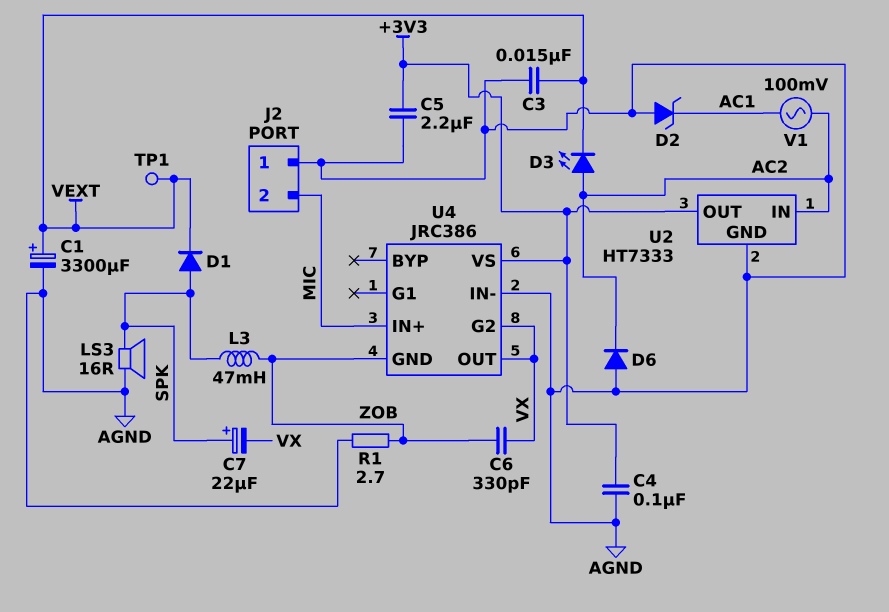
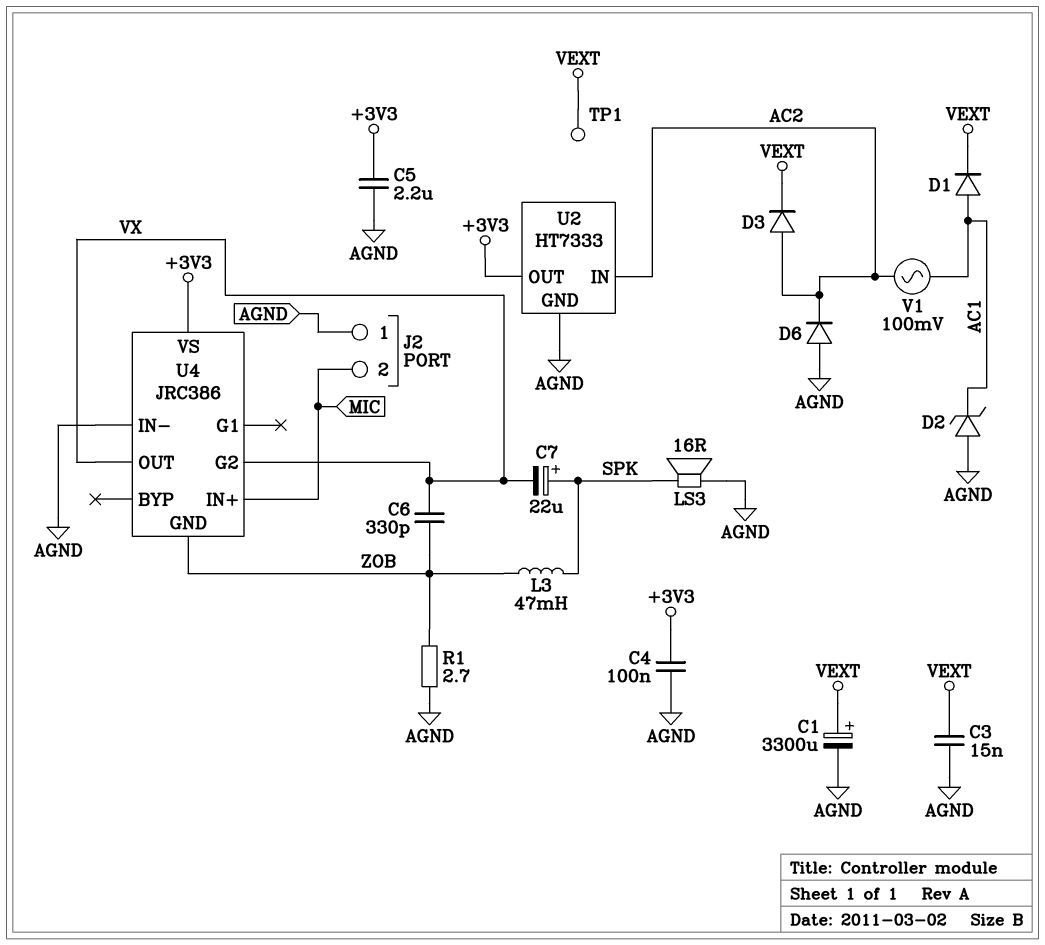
D1: diode (A SPK, K VEXT) -> diode (A AC1, K VEXT)
D3: LED (A AC2, K VEXT) -> diode (A AC2, K VEXT)

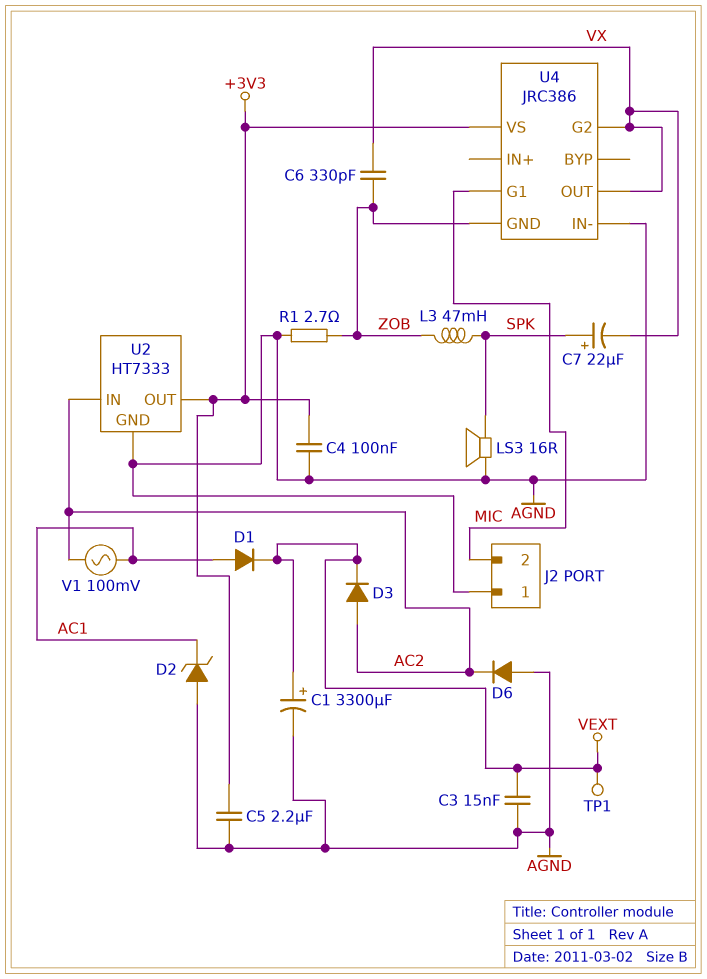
U4 pin G1: none -> MIC
U4 pin IN+: MIC -> none

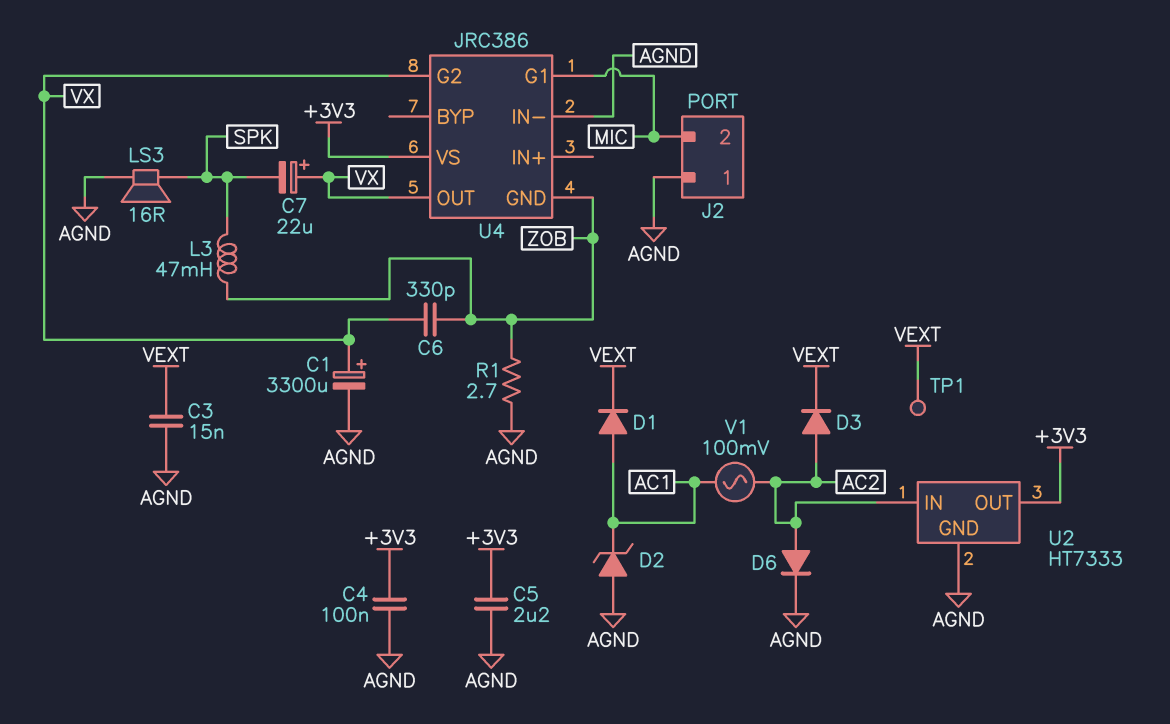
C1: 3300uF (plus VEXT, minus AGND) -> 3300uF (plus VX, minus AGND)
C7: 22uF (plus SPK, minus VX) -> 22uF (plus VX, minus SPK)
D6: diode (A AGND, K AC2) -> diode (A AC2, K AGND)

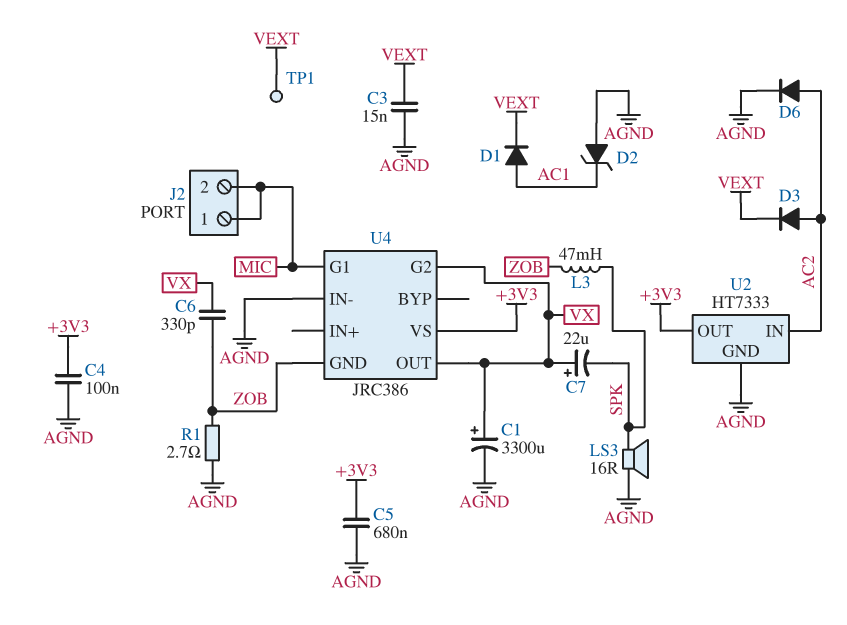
C5: 2.2uF (+3V3, AGND) -> 680nF (+3V3, AGND)
J2 pin 1: AGND -> MIC
V1: AC 100mV (AC1, AC2) -> none

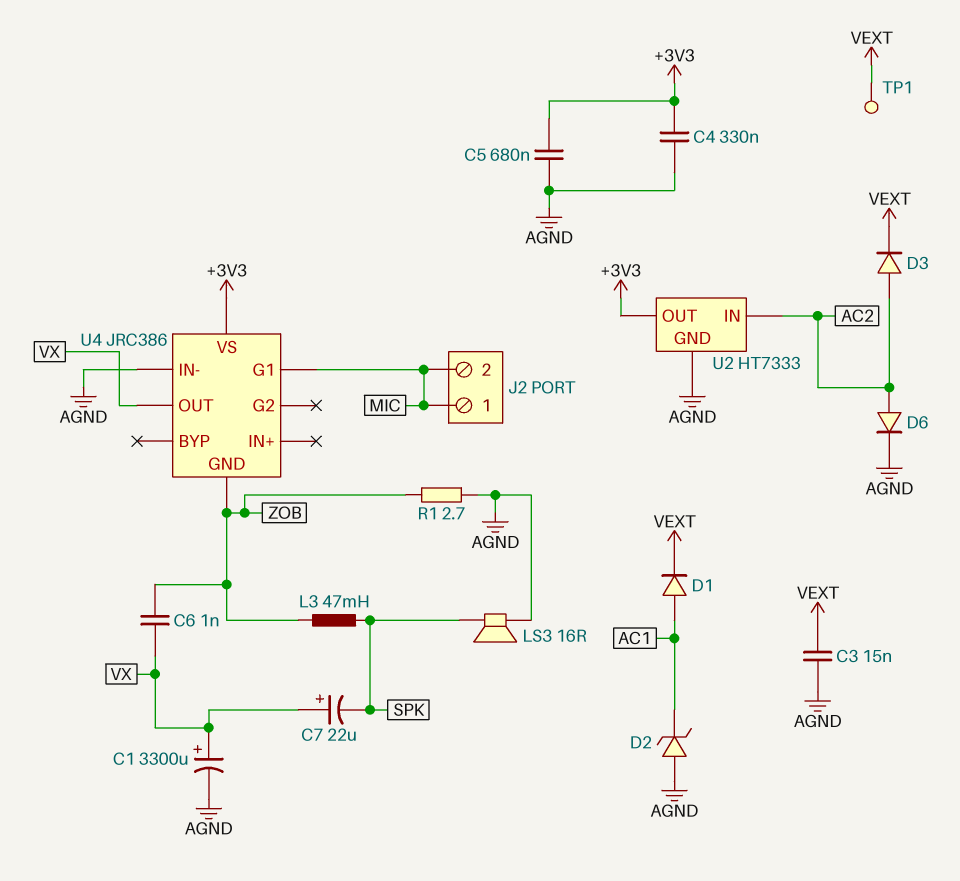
C4: 100nF (+3V3, AGND) -> 330nF (+3V3, AGND)
C6: 330pF (VX, ZOB) -> 1nF (VX, ZOB)
U4 pin G2: VX -> none

